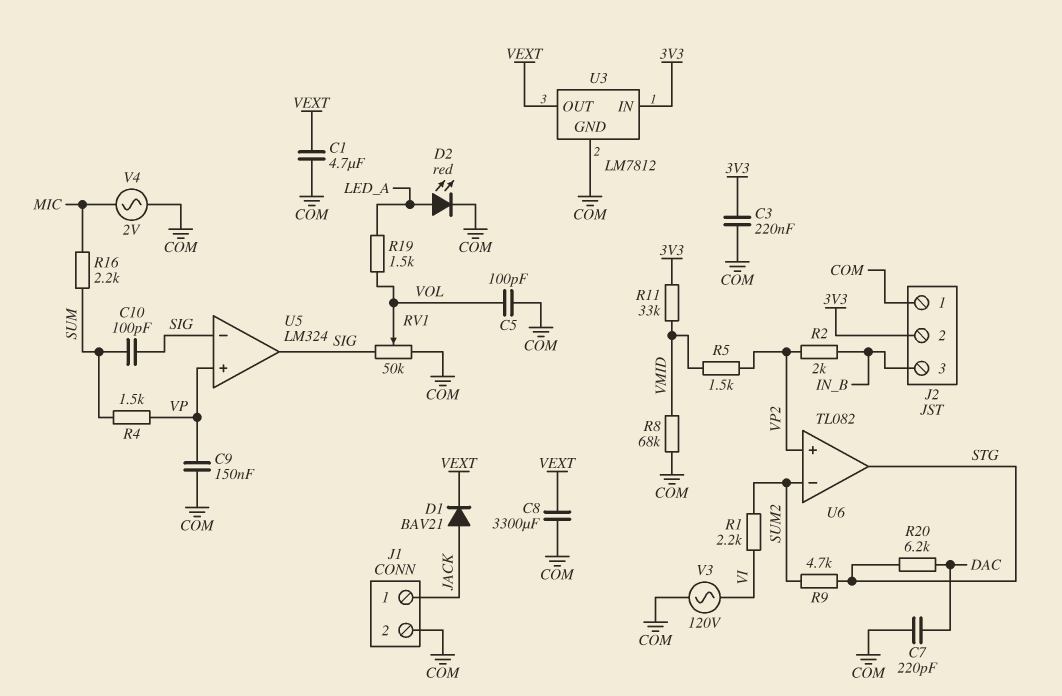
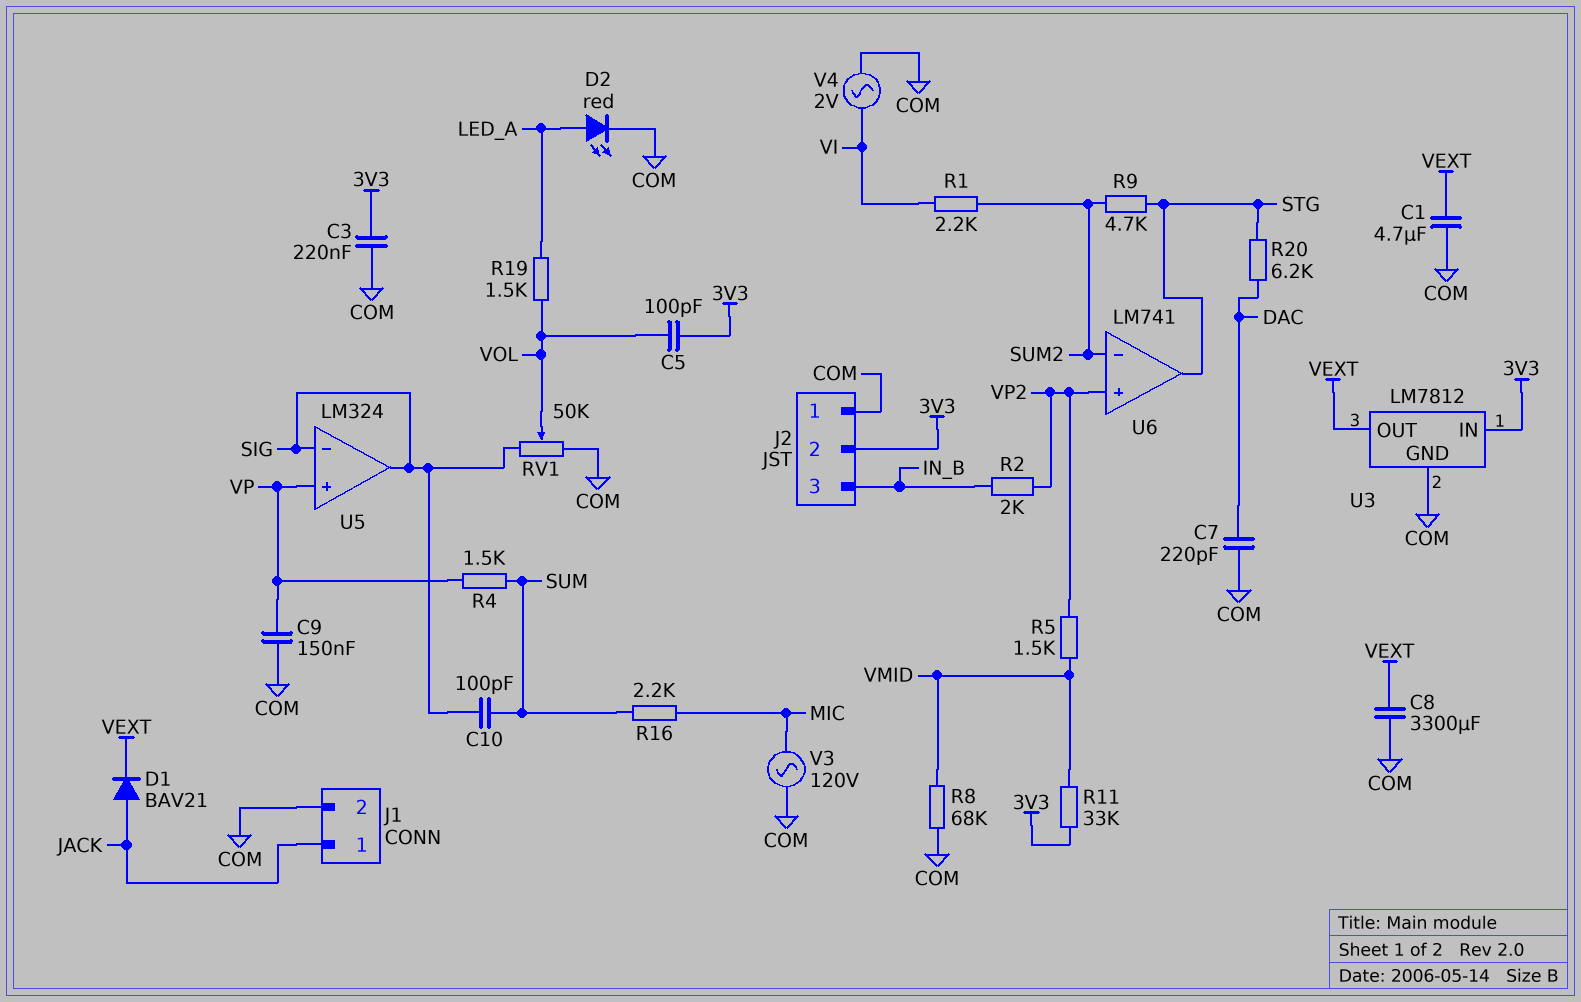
C5: 100pF (COM, VOL) -> 100pF (3V3, VOL)
U6: TL082 -> LM741
V3: AC 120V (COM, VI) -> AC 120V (COM, MIC)
V4: AC 2V (COM, MIC) -> AC 2V (COM, VI)

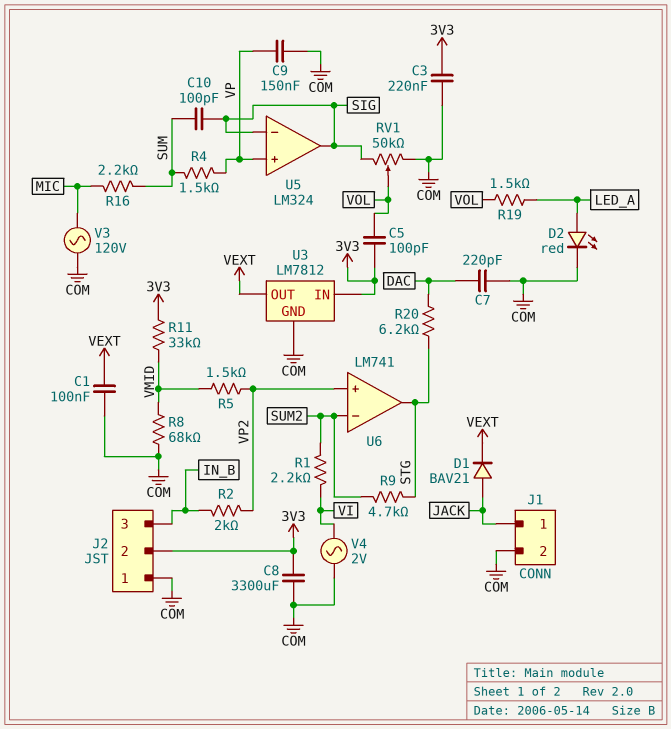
C1: 4.7uF (COM, VEXT) -> 100nF (COM, VEXT)
C8: 3300uF (COM, VEXT) -> 3300uF (3V3, COM)

